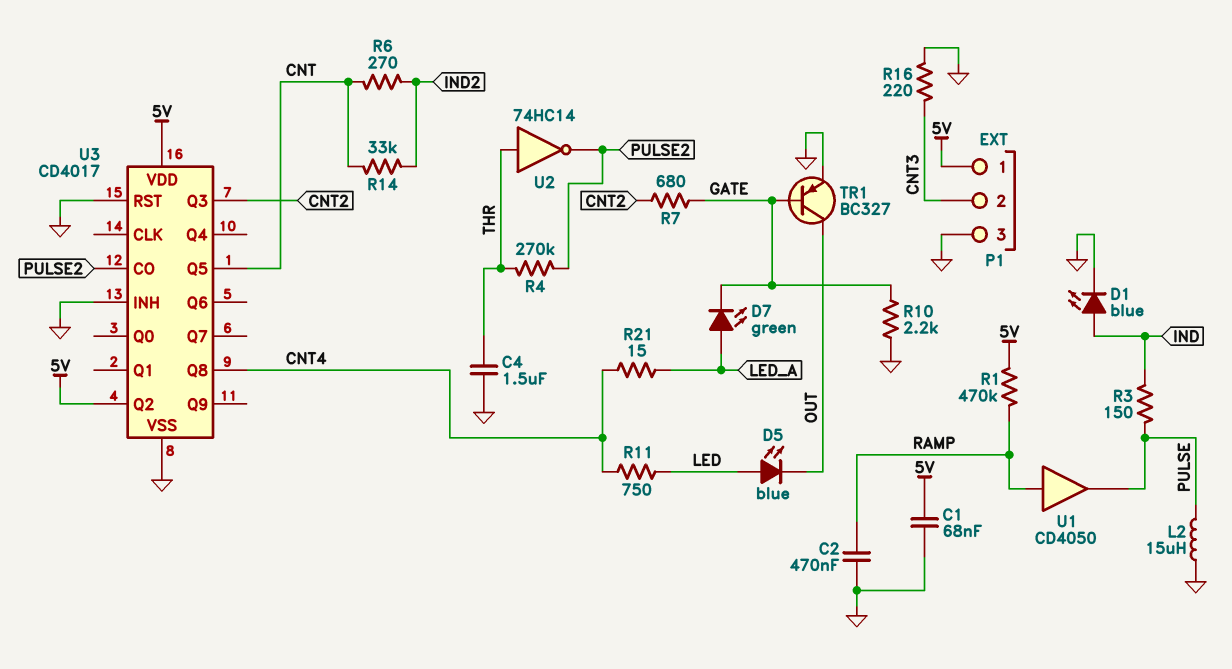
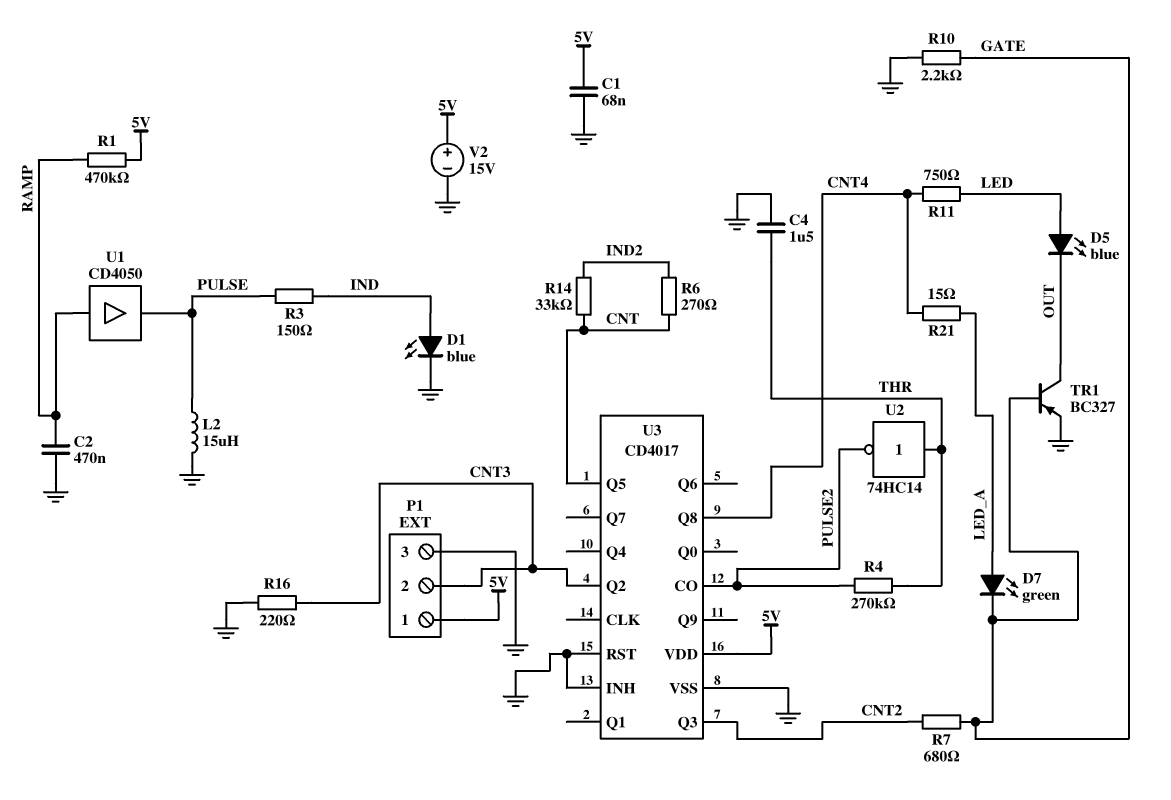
U3 pin Q2: 5V -> CNT3
V2: none -> 15V (plus 5V, minus GND)

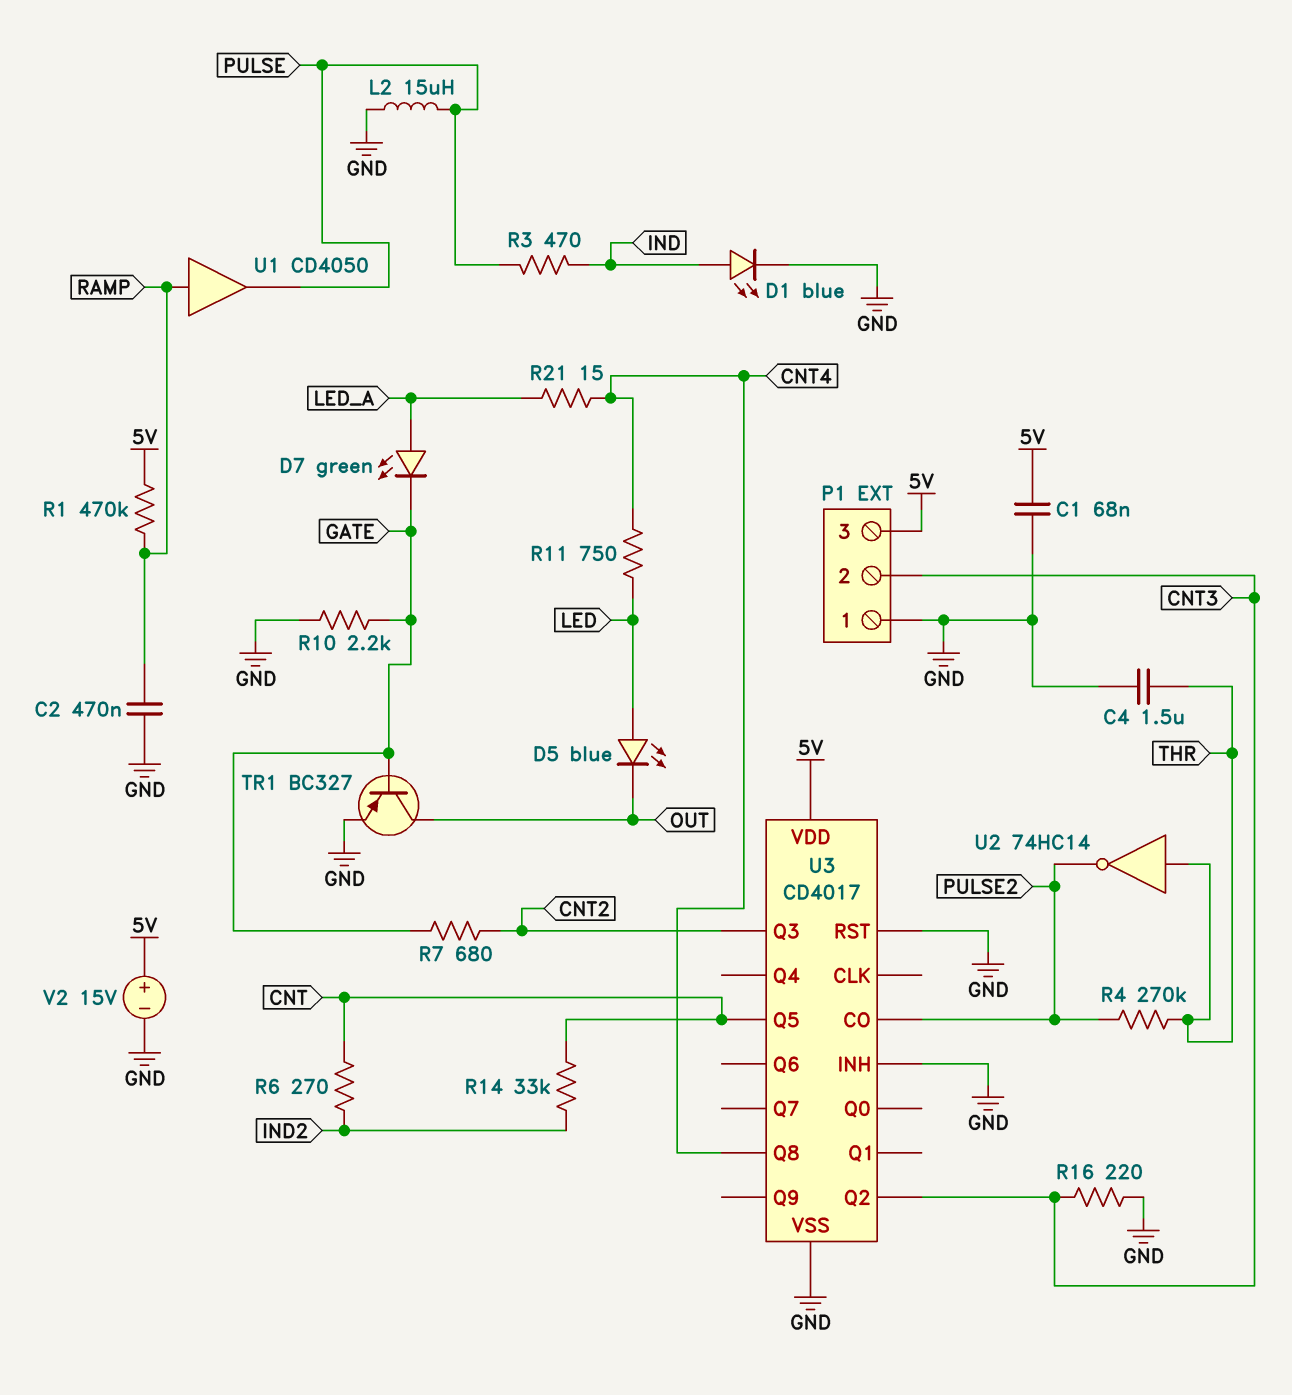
P1 pin 1: 5V -> GND
P1 pin 3: GND -> 5V
R3: 150 (IND, PULSE) -> 470 (IND, PULSE)

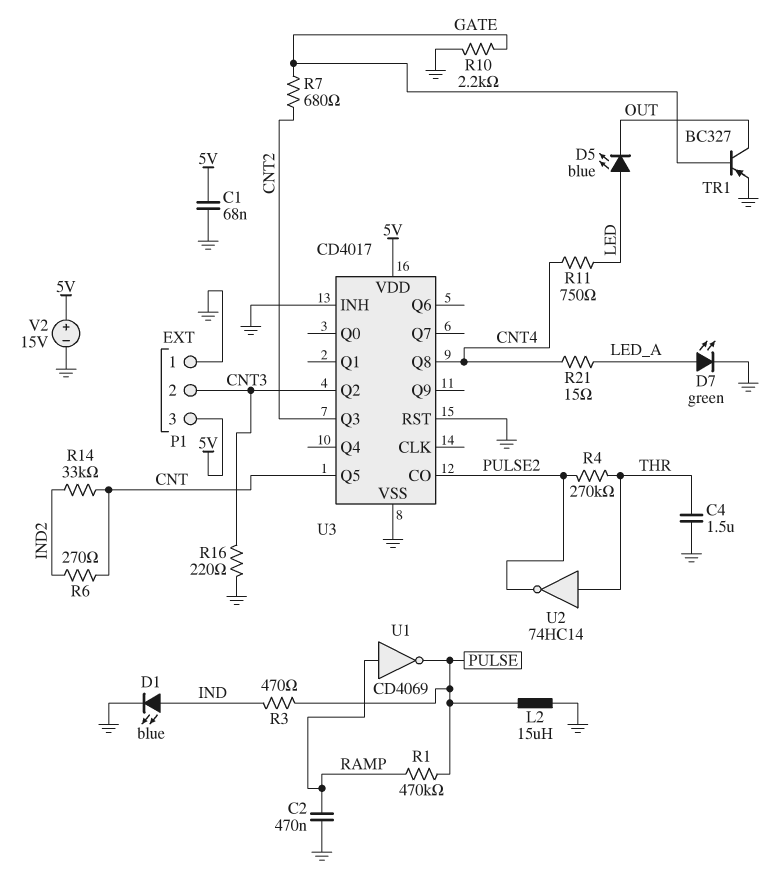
D7: LED green (A LED_A, K GATE) -> LED green (A LED_A, K GND)
R1: 470k (5V, RAMP) -> 470k (PULSE, RAMP)
U1: buffer CD4050 (in RAMP, out PULSE) -> NOT CD4069 (in RAMP, out PULSE)

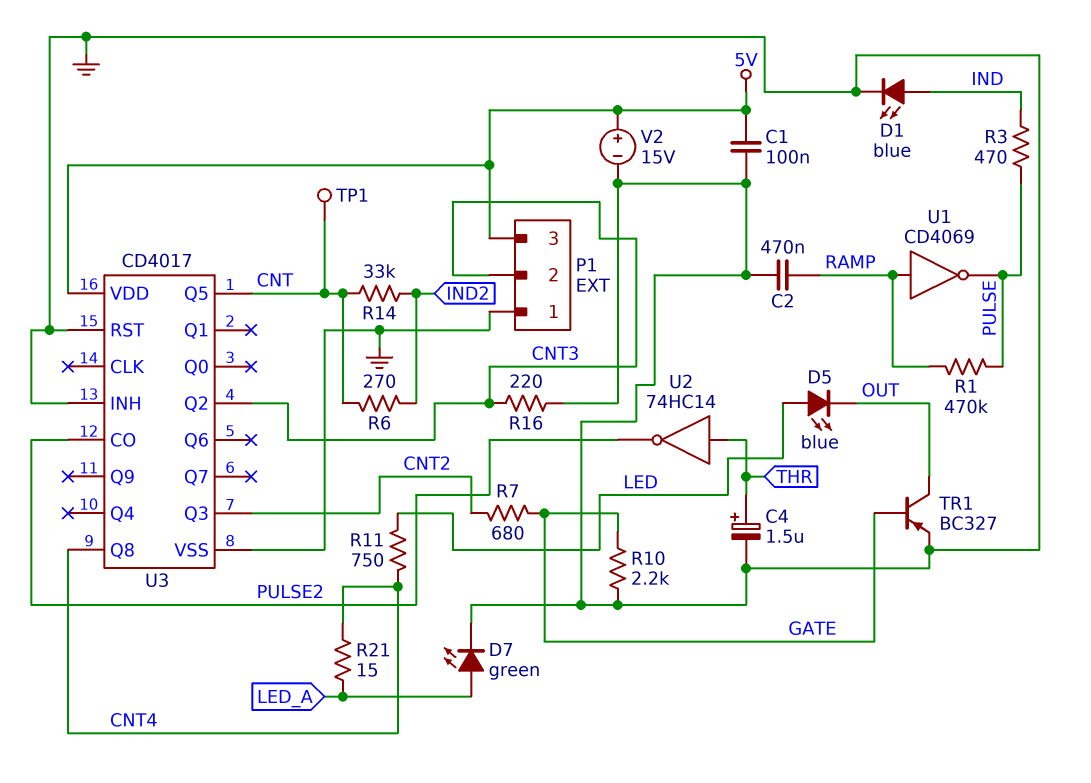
C1: 68nF (5V, GND) -> 100nF (5V, GND)
C4: 1.5uF (GND, THR) -> 1.5uF (plus THR, minus GND)
L2: 15uH (GND, PULSE) -> none
R4: 270k (PULSE2, THR) -> none
TP1: none -> test point (CNT)

